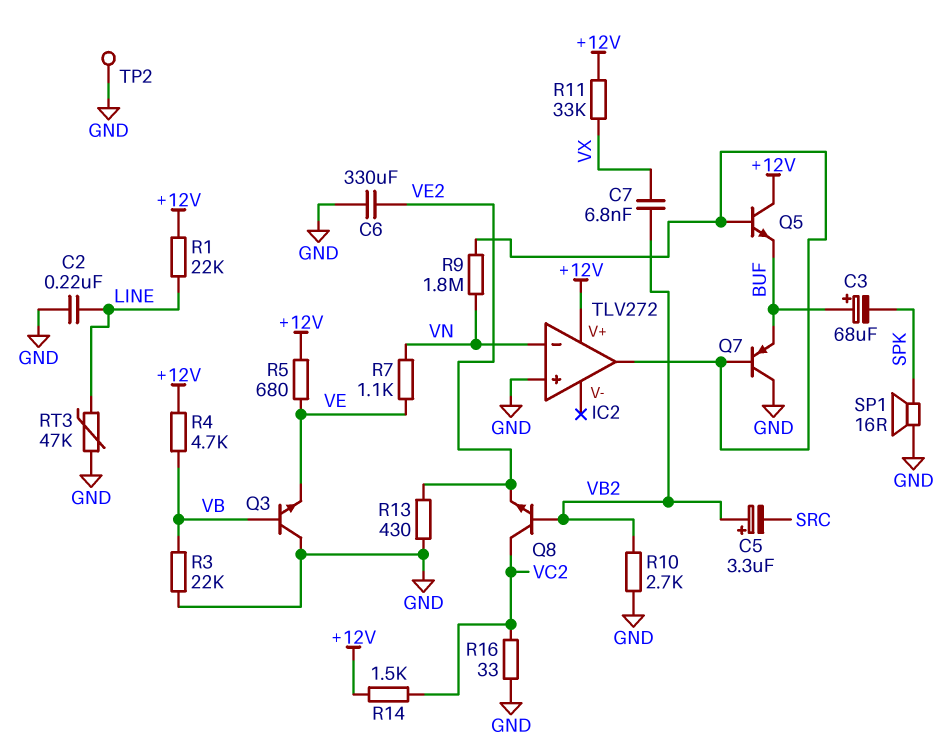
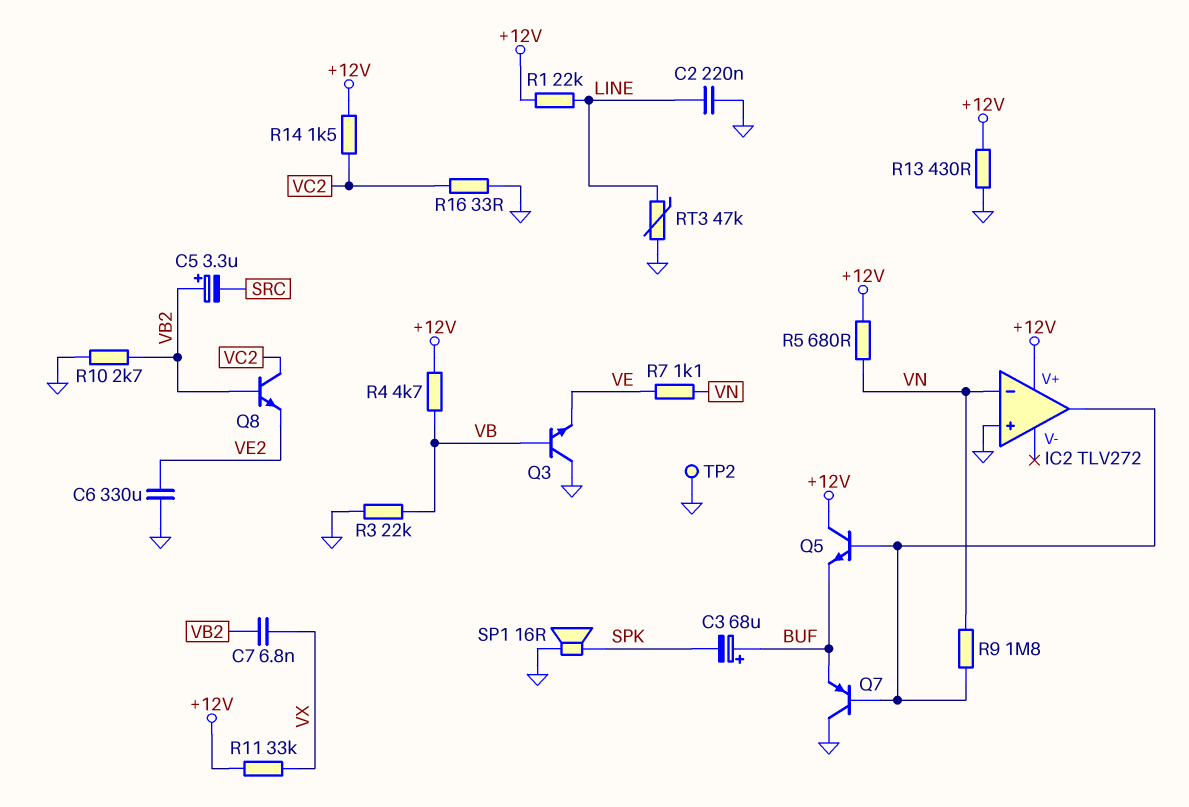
R5: 680 (+12V, VE) -> 680 (+12V, VN)
R13: 430 (GND, VE2) -> 430 (+12V, GND)

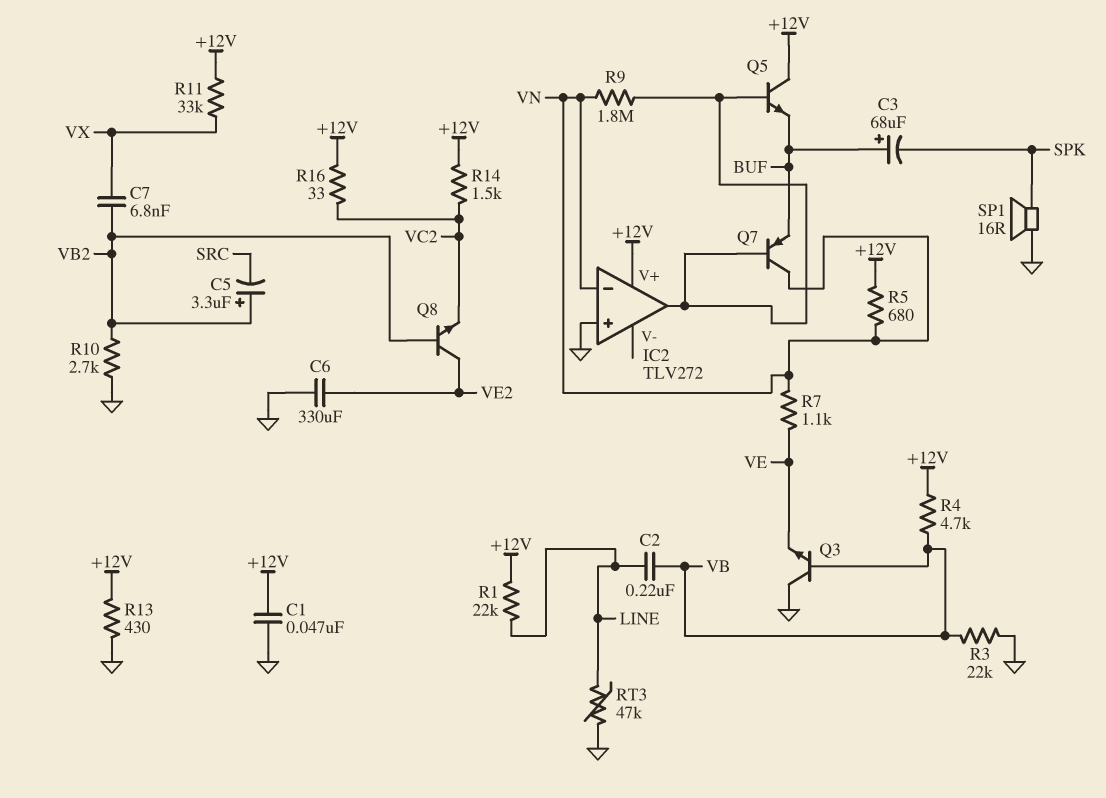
C1: none -> 47nF (+12V, GND)
C2: 220nF (GND, LINE) -> 220nF (LINE, VB)
Q7: PNP (B IC2/out, C GND, E BUF) -> PNP (B IC2/out, C VN, E BUF)
Q8: NPN (B VB2, C VC2, E VE2) -> NPN (B VB2, C VE2, E VC2)
R16: 33 (GND, VC2) -> 33 (+12V, VC2)
TP2: test point (GND) -> none

